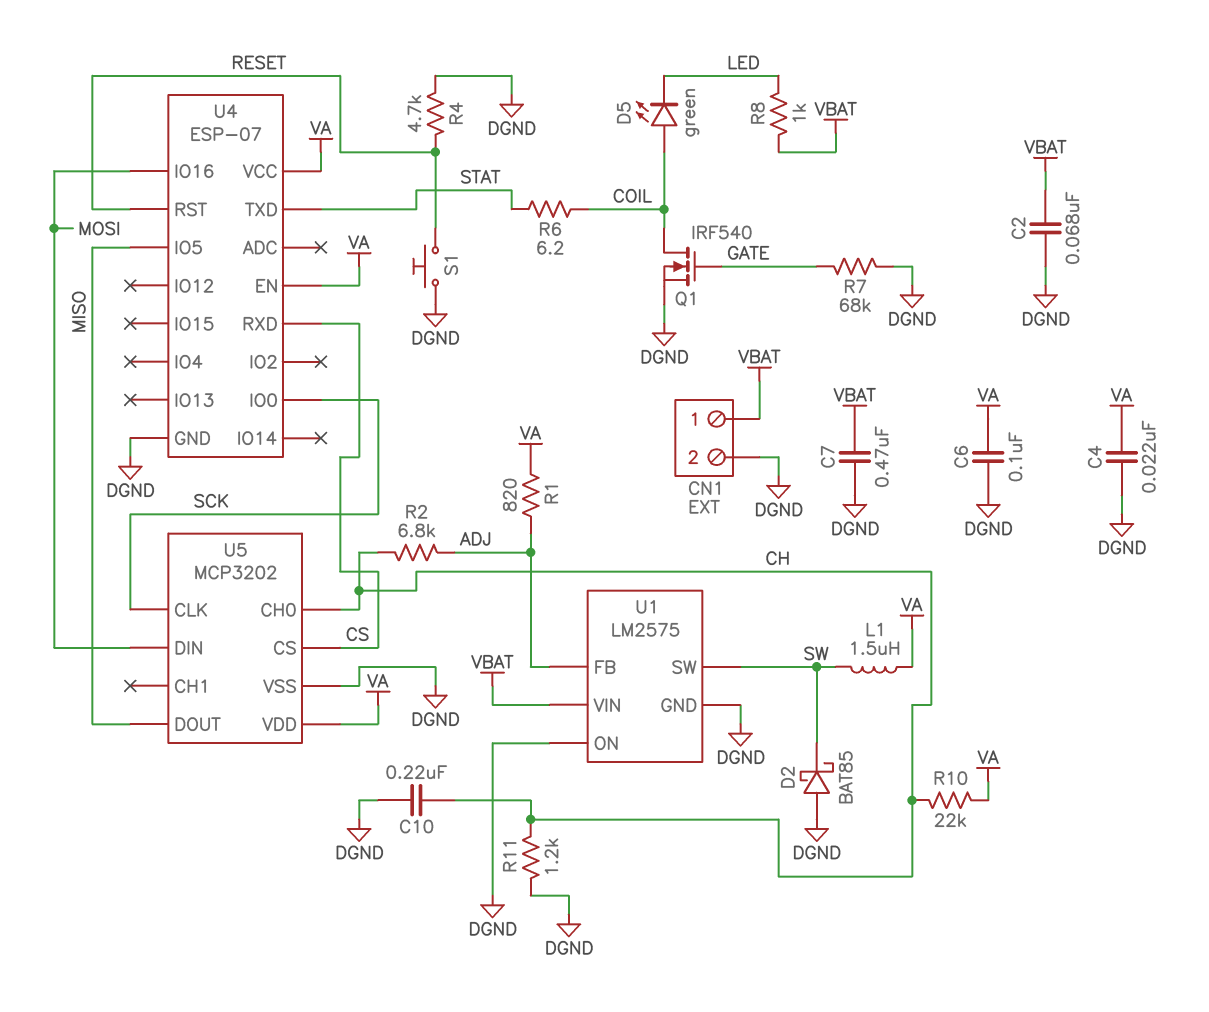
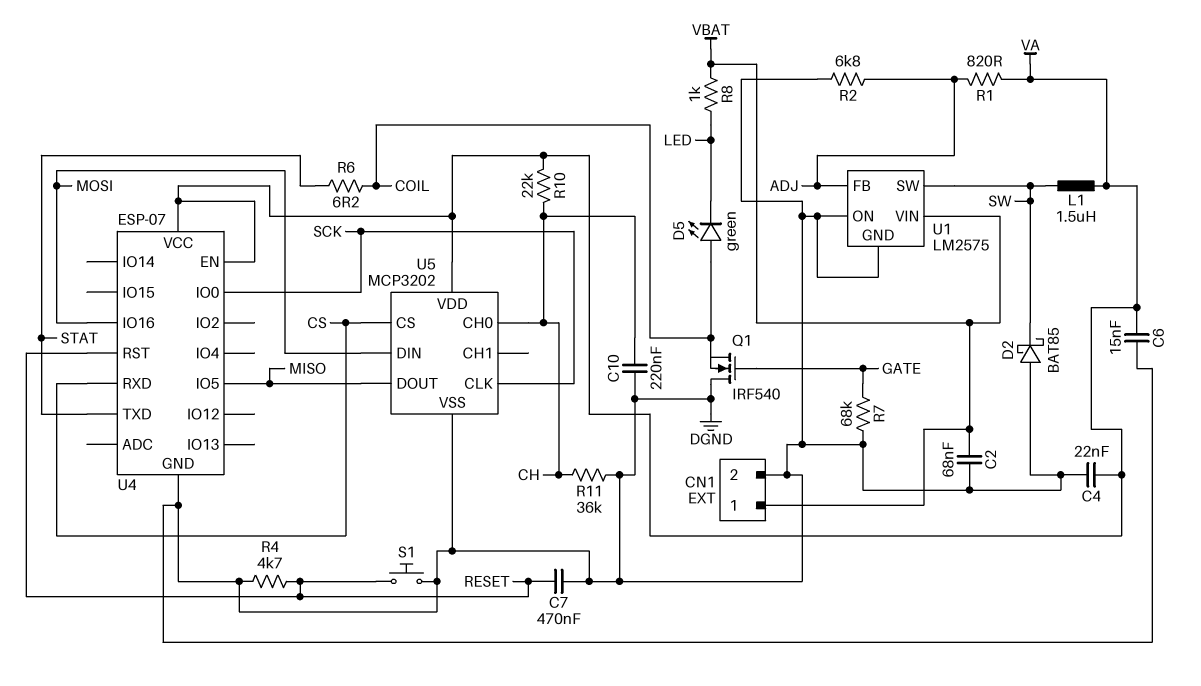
C6: 100nF (DGND, VA) -> 15nF (DGND, VA)
C7: 470nF (DGND, VBAT) -> 470nF (DGND, RESET)
Q1: NMOS IRF540 (G GATE, D COIL, S DGND) -> NMOS IRF540 (G GATE, D DGND, S COIL)
R2: 6.8k (ADJ, CH) -> 6.8k (ADJ, DGND)
R11: 1.2k (CH, DGND) -> 36k (CH, DGND)

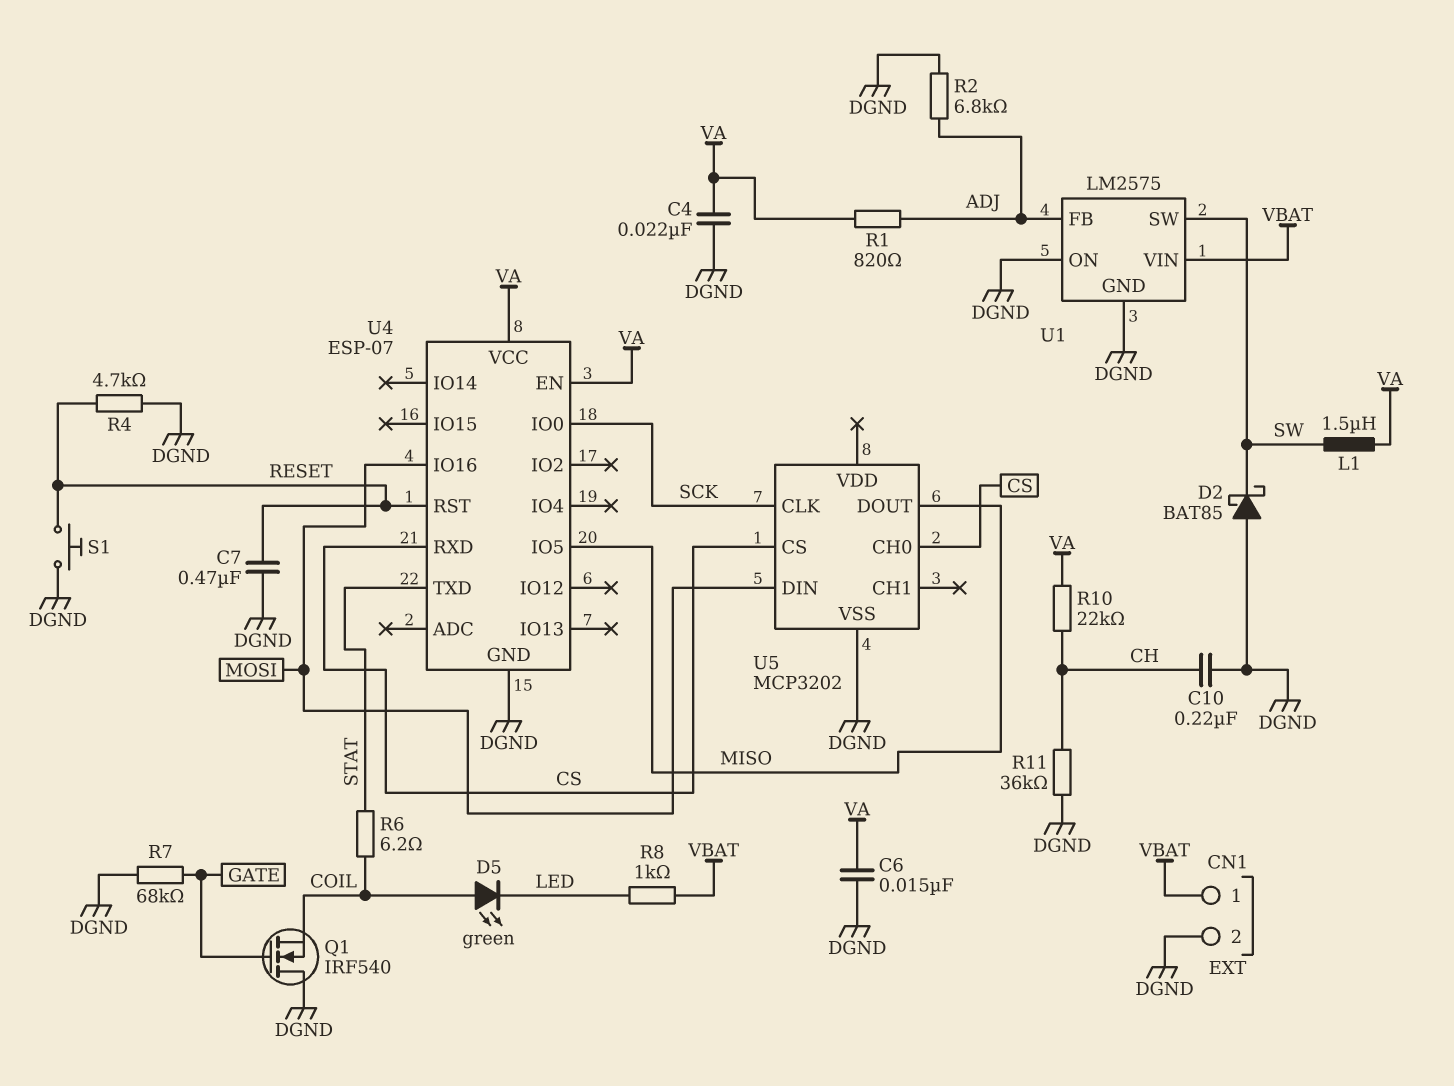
C2: 68nF (DGND, VBAT) -> none
U5 pin CH0: CH -> CS
U5 pin VDD: VA -> none

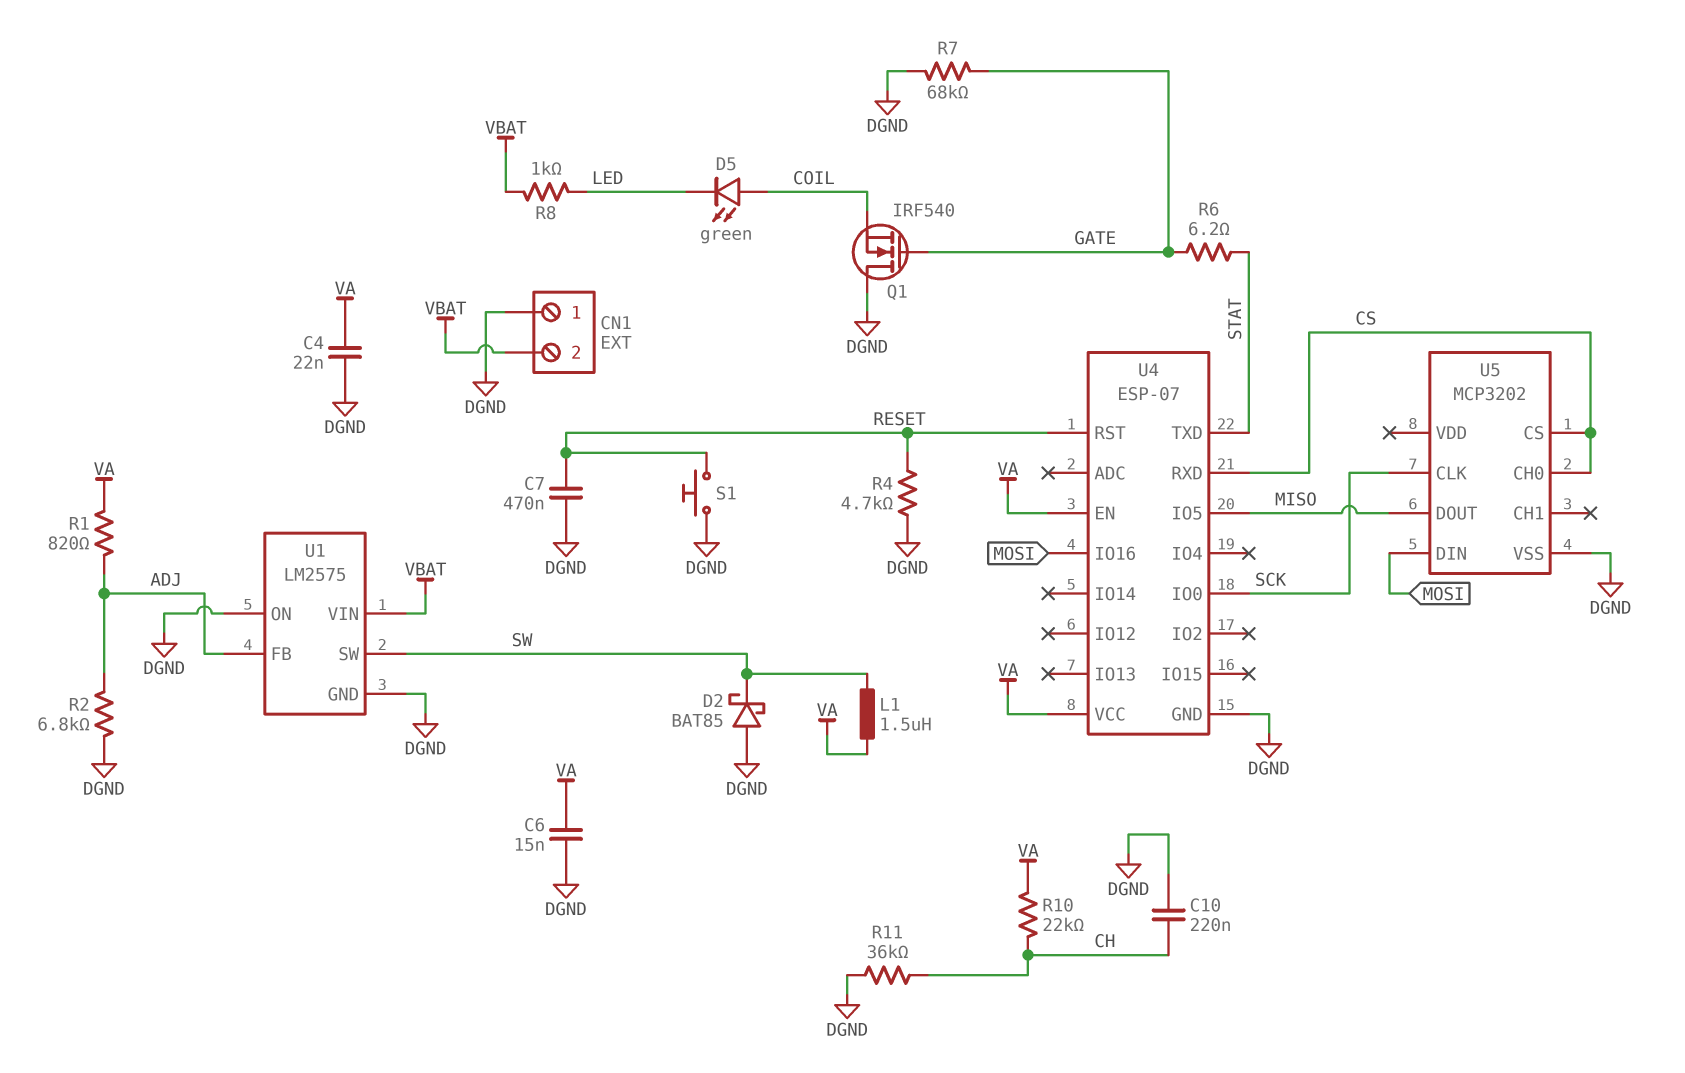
CN1 pin 1: VBAT -> DGND
CN1 pin 2: DGND -> VBAT
R6: 6.2 (COIL, STAT) -> 6.2 (GATE, STAT)

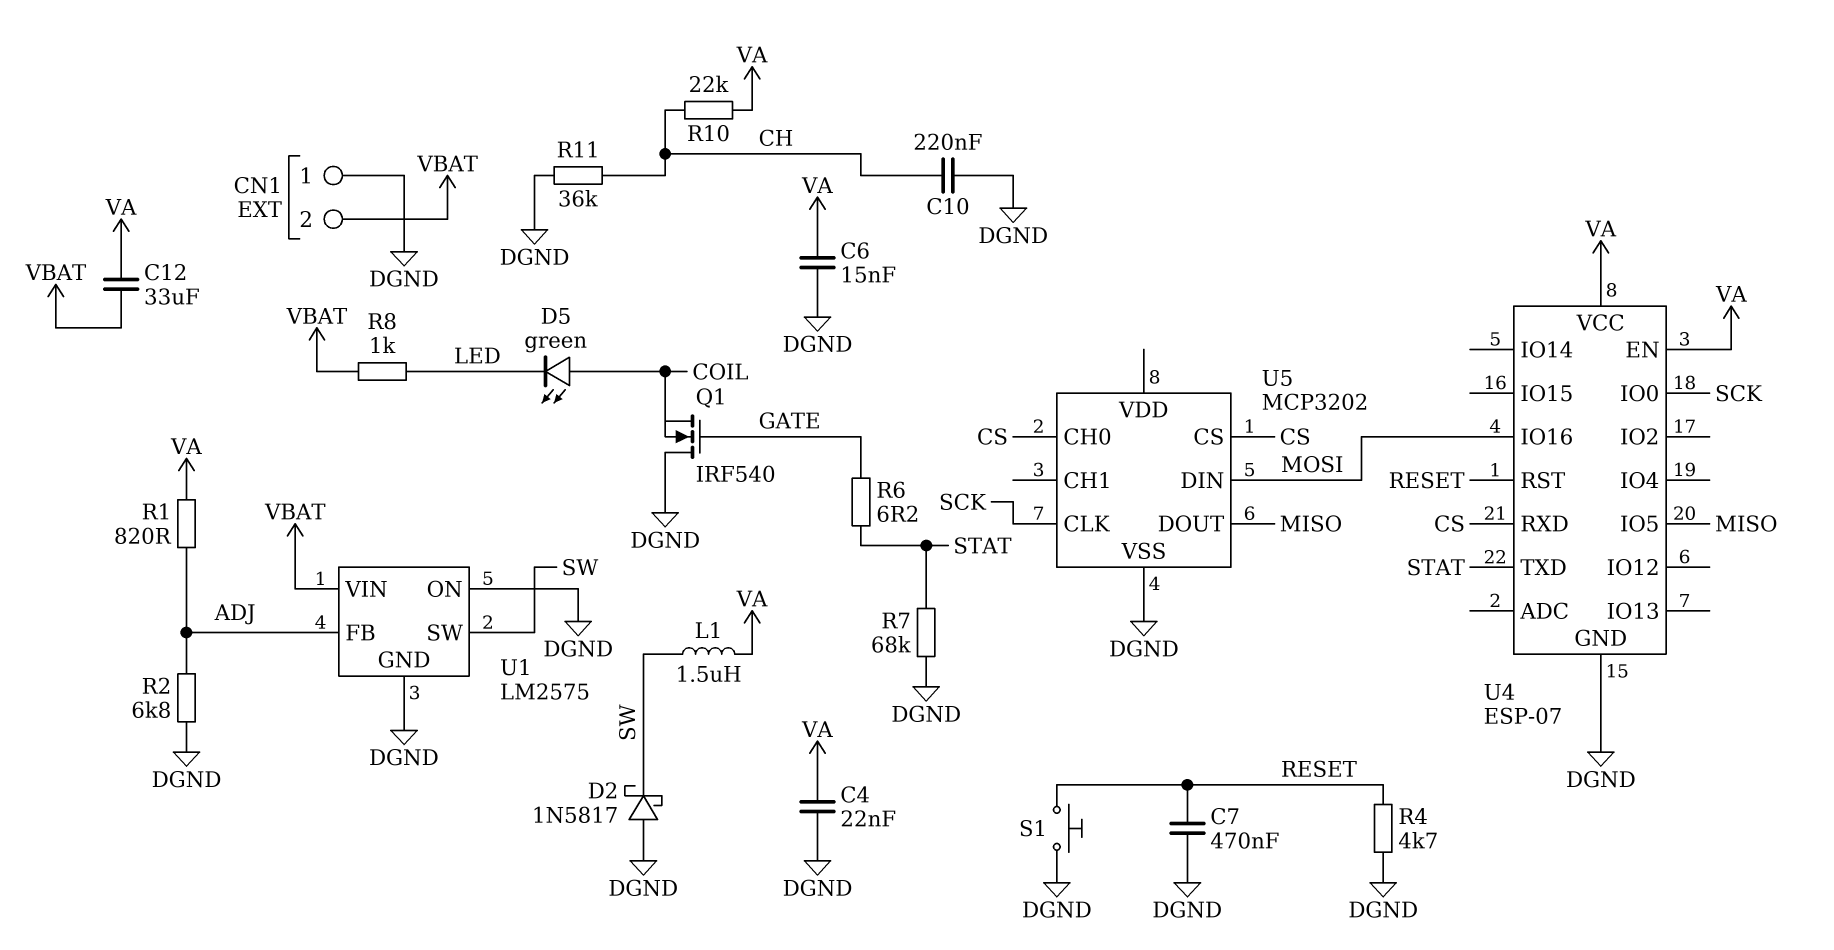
C12: none -> 33uF (VA, VBAT)
D2: schottky BAT85 (A DGND, K SW) -> schottky 1N5817 (A DGND, K SW)
R7: 68k (DGND, GATE) -> 68k (DGND, STAT)

